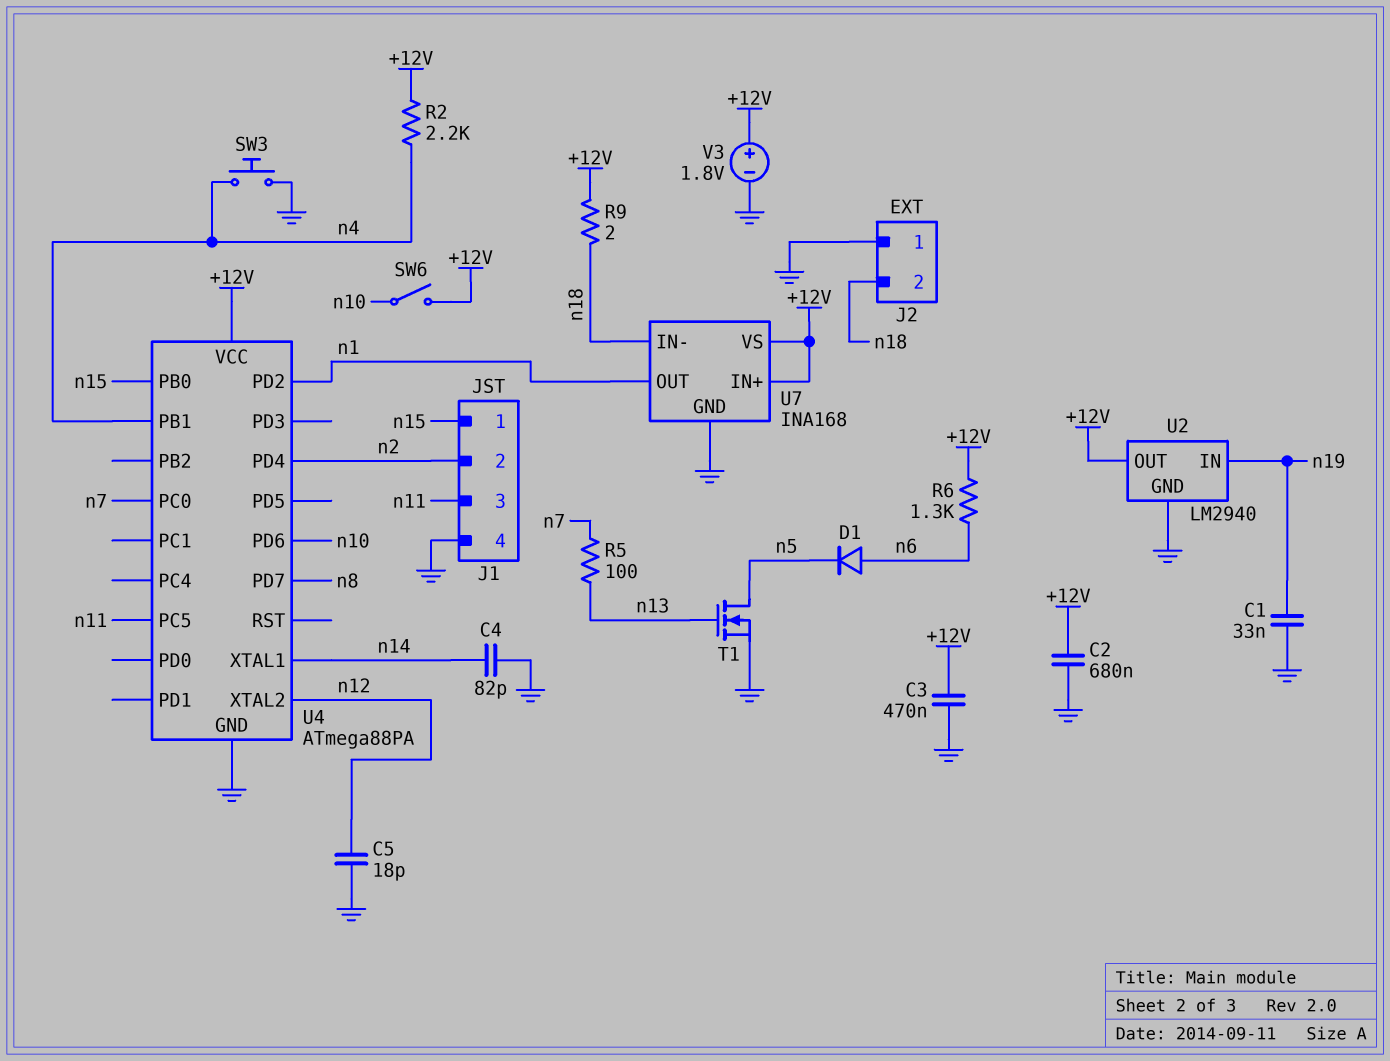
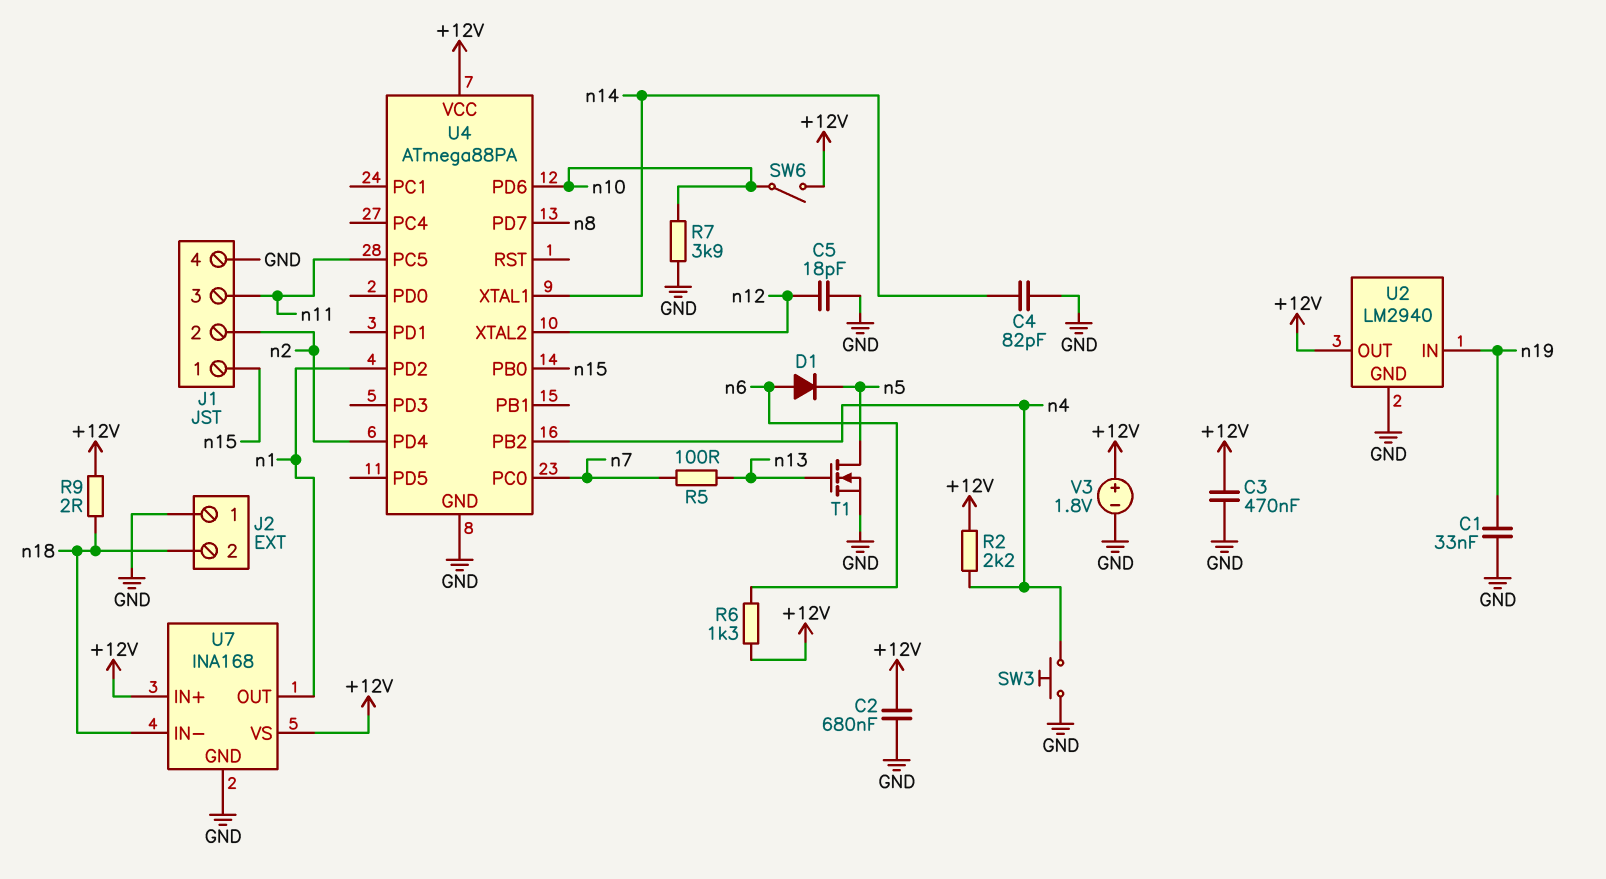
R7: none -> 3.9k (GND, n10)
U4 pin PB1: n4 -> none
U4 pin PB2: none -> n4

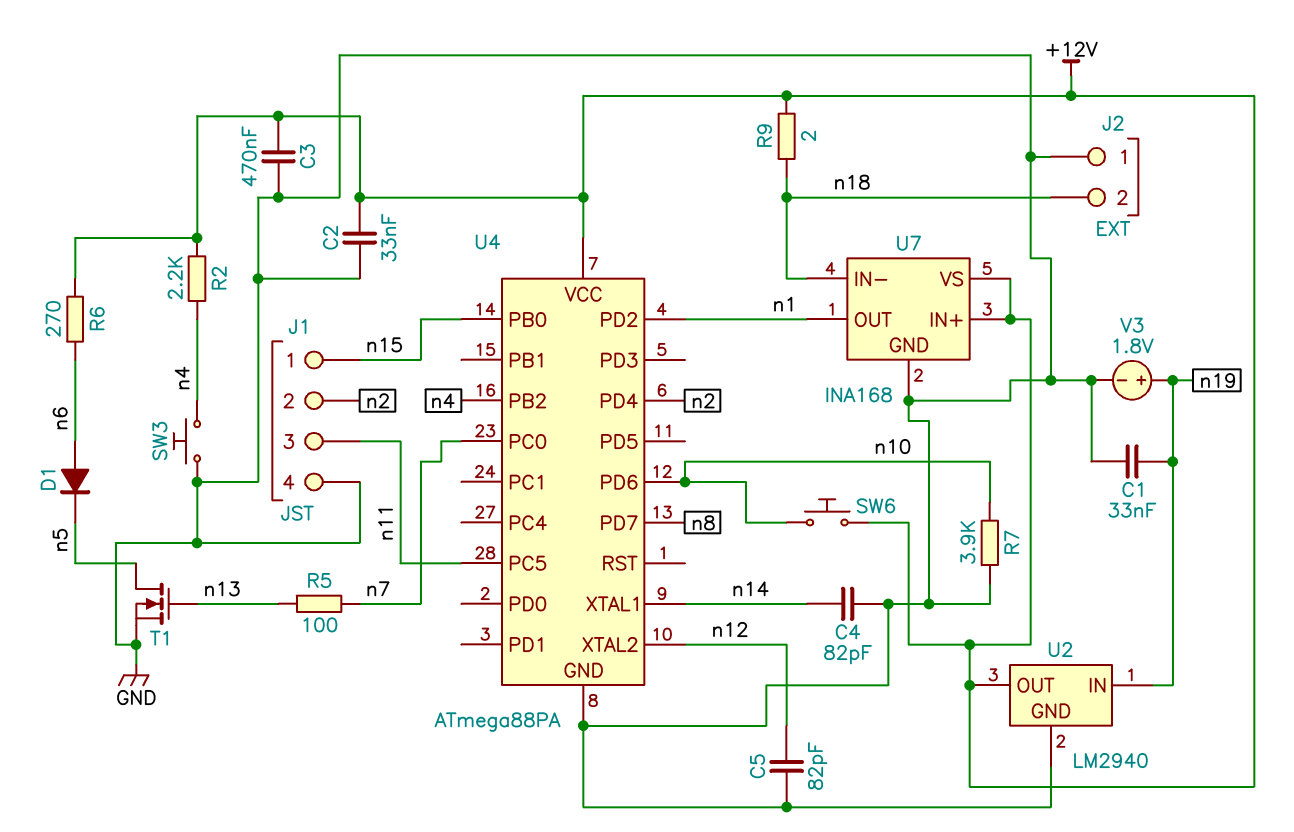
C2: 680nF (+12V, GND) -> 33nF (+12V, GND)
C5: 18pF (GND, n12) -> 82pF (GND, n12)
R6: 1.3k (+12V, n6) -> 270 (+12V, n6)
SW6: switch (+12V, n10) -> button (+12V, n10)
V3: 1.8V (plus +12V, minus GND) -> 1.8V (plus n19, minus GND)

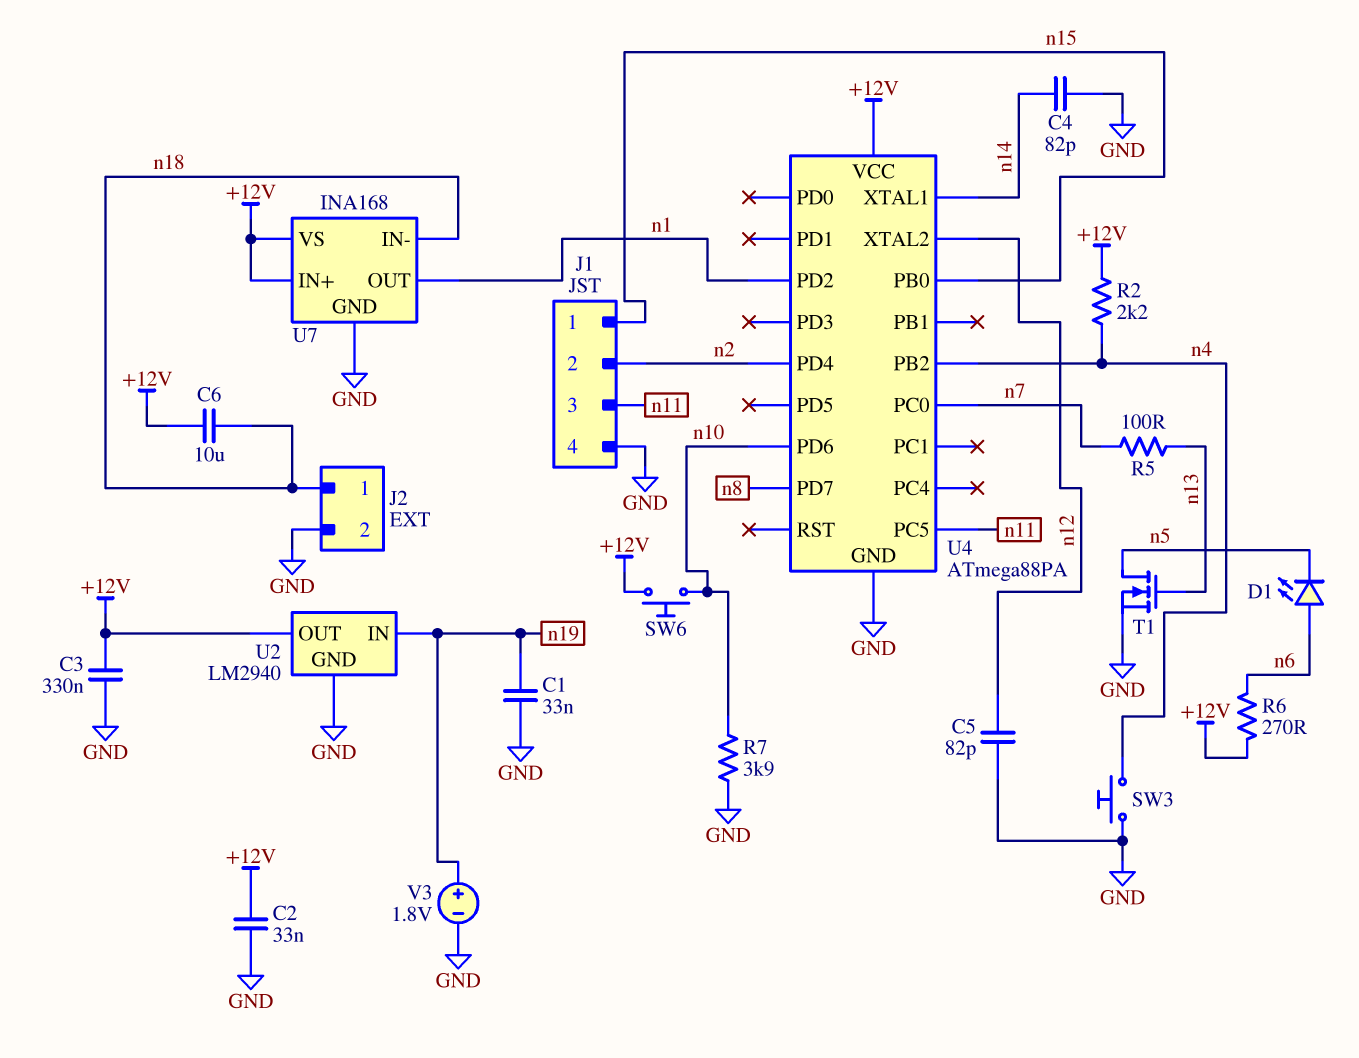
C3: 470nF (+12V, GND) -> 330nF (+12V, GND)
C6: none -> 10uF (+12V, n18)
D1: diode (A n6, K n5) -> LED (A n6, K n5)
J2 pin 1: GND -> n18
J2 pin 2: n18 -> GND
R9: 2 (+12V, n18) -> none

